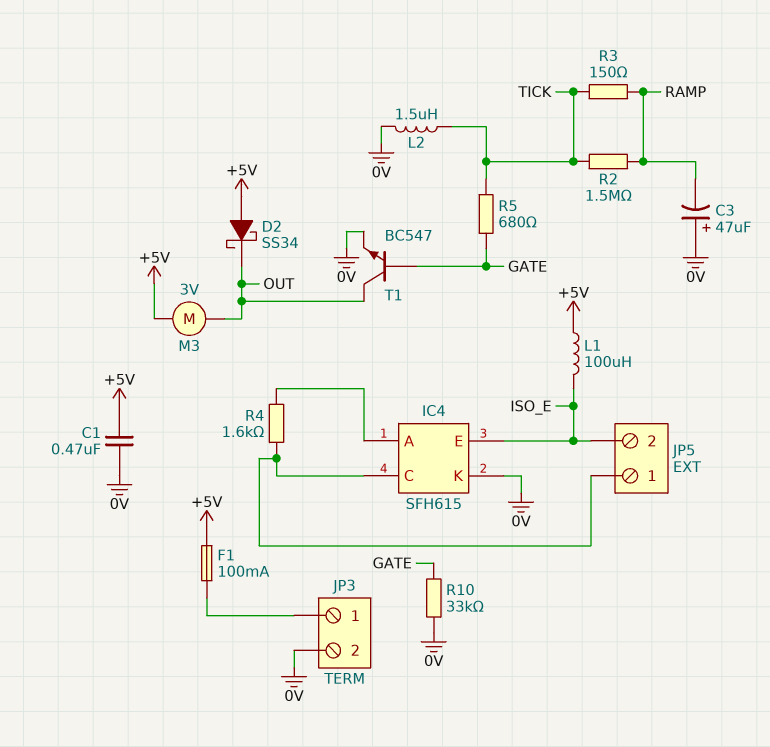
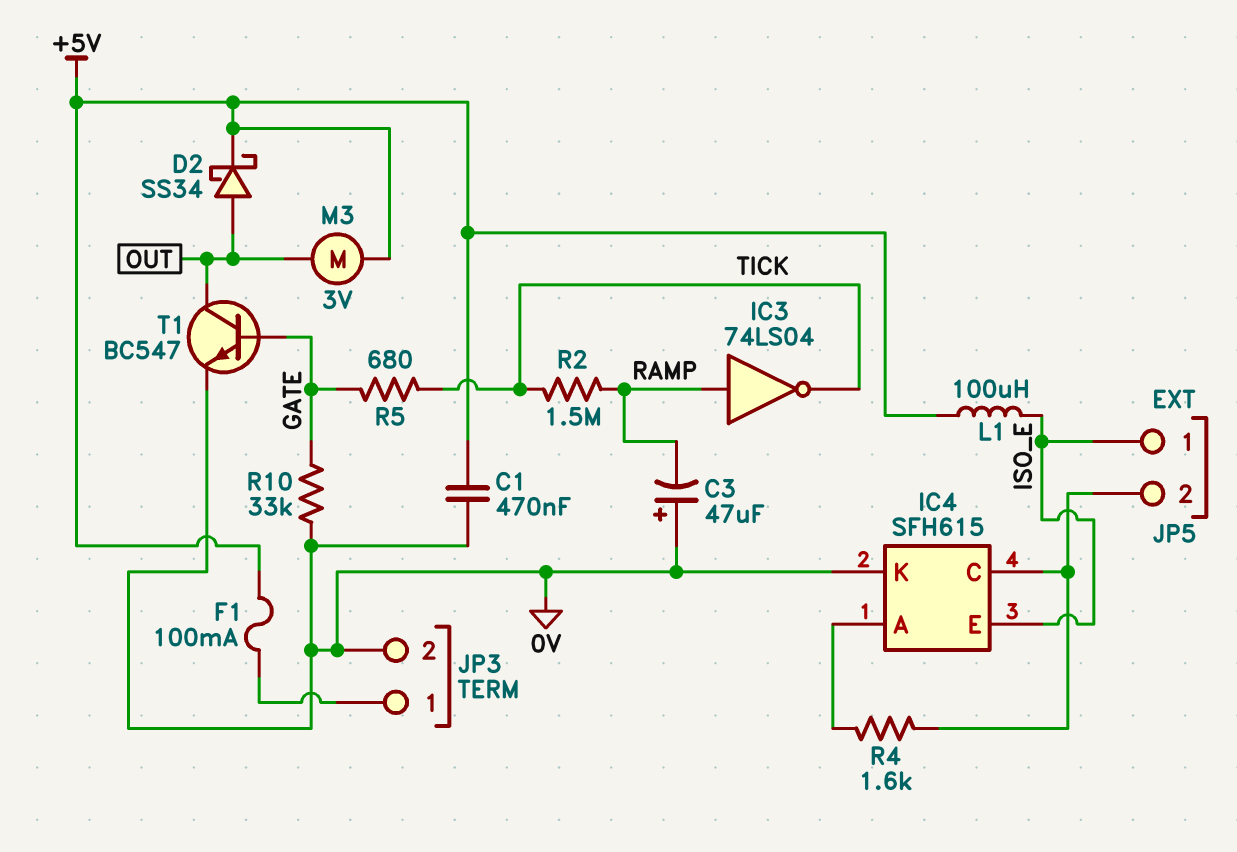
D2: schottky SS34 (A +5V, K OUT) -> schottky SS34 (A OUT, K +5V)
IC3: none -> NOT 74LS04 (in RAMP, out TICK)
JP5 pin 1: IC4/C -> ISO_E
JP5 pin 2: ISO_E -> IC4/C
L2: 1.5uH (0V, TICK) -> none
R3: 150 (RAMP, TICK) -> none

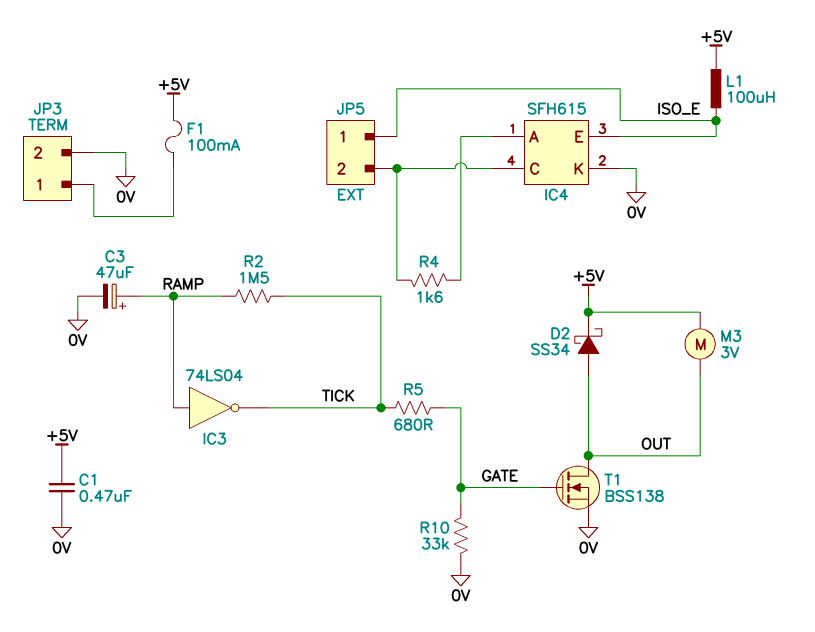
C3: 47uF (plus 0V, minus RAMP) -> 47uF (plus RAMP, minus 0V)
T1: NPN BC547 (B GATE, C OUT, E 0V) -> NMOS BSS138 (G GATE, D OUT, S 0V)

